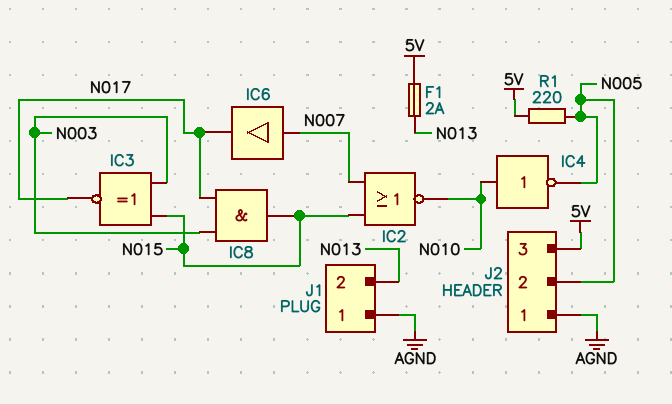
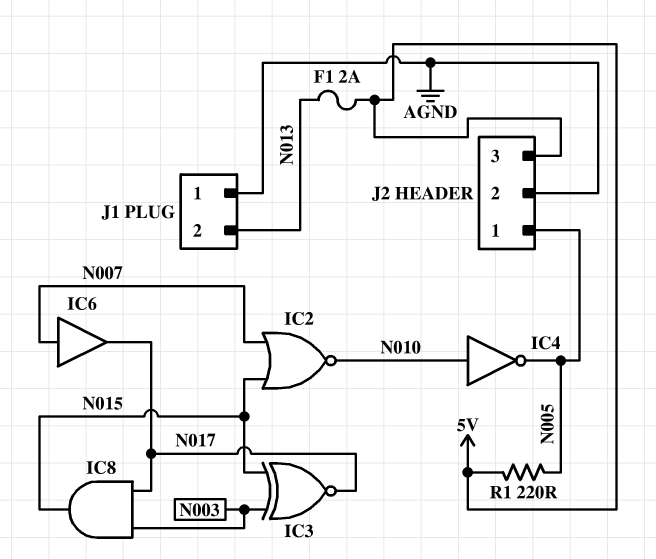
J2 pin 1: AGND -> N005
J2 pin 2: N005 -> AGND

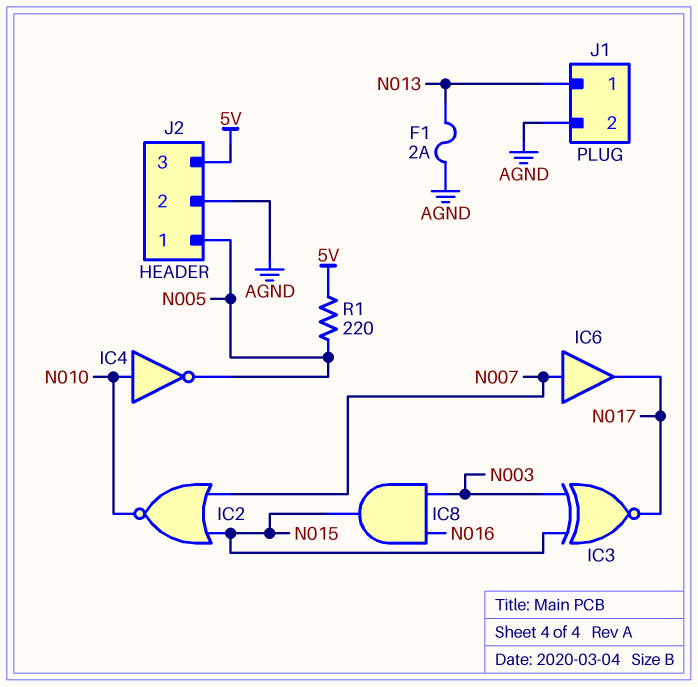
F1: 2A (5V, N013) -> 2A (AGND, N013)
IC8: AND (in N003, in N017, out N015) -> AND (in N003, in N016, out N015)
J1 pin 1: AGND -> N013
J1 pin 2: N013 -> AGND

